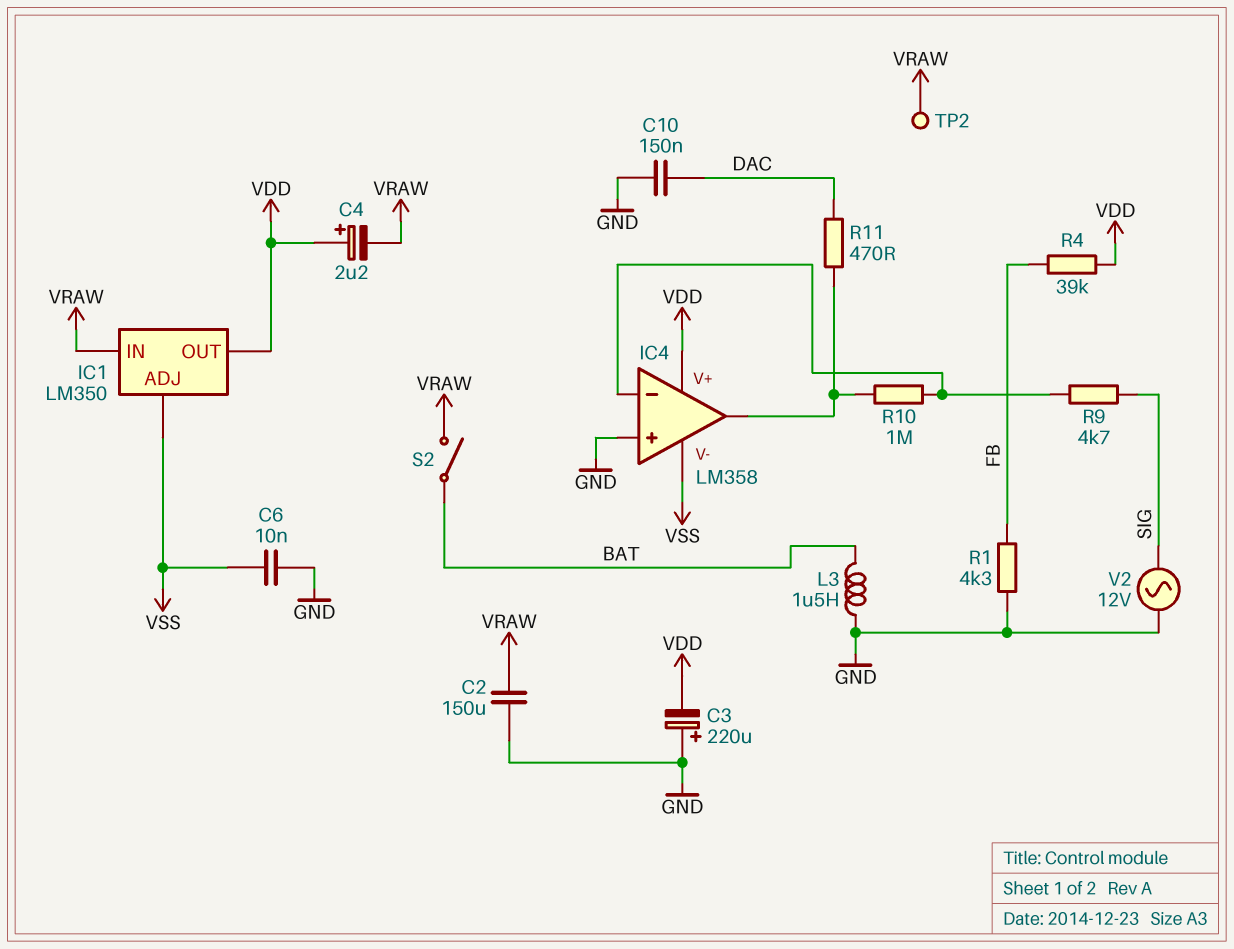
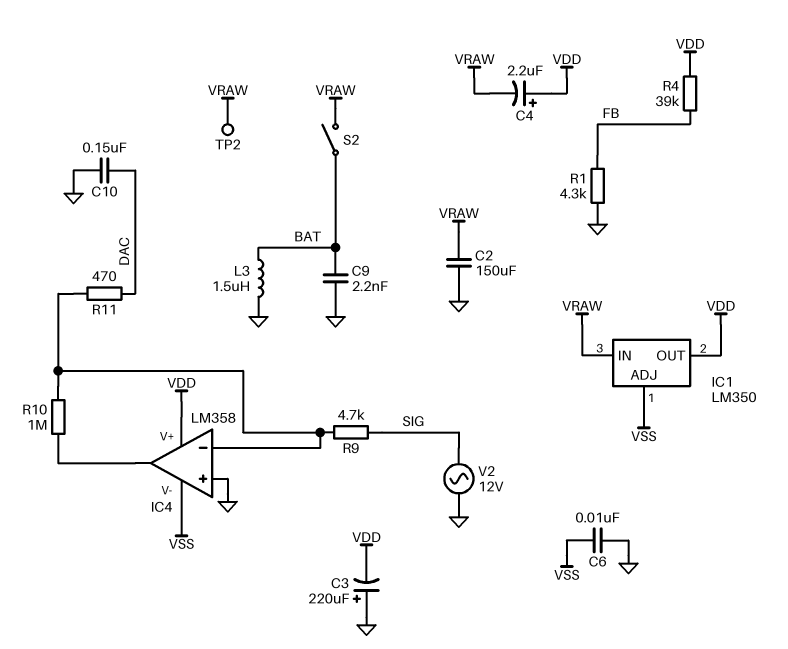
C9: none -> 2.2nF (BAT, GND)
R11: 470 (DAC, IC4/out) -> 470 (DAC, IC4/in-)

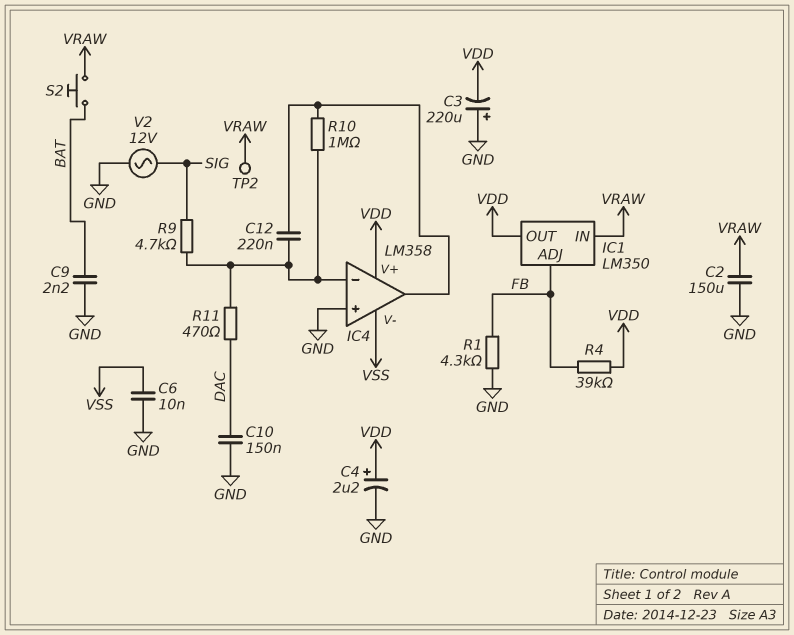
C4: 2.2uF (plus VDD, minus VRAW) -> 2.2uF (plus VDD, minus GND)
C12: none -> 220nF (IC4/in-, IC4/out)
IC1 pin ADJ: VSS -> FB
L3: 1.5uH (BAT, GND) -> none
S2: switch (BAT, VRAW) -> button (BAT, VRAW)

